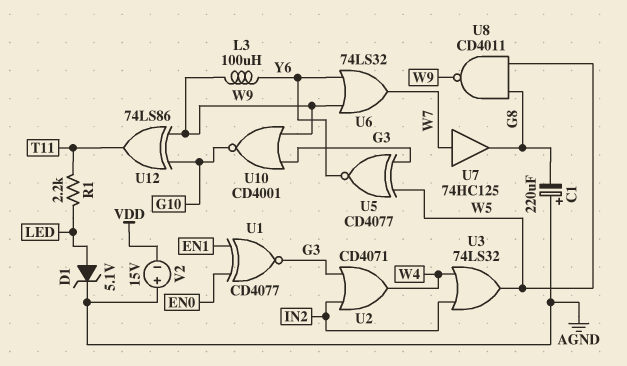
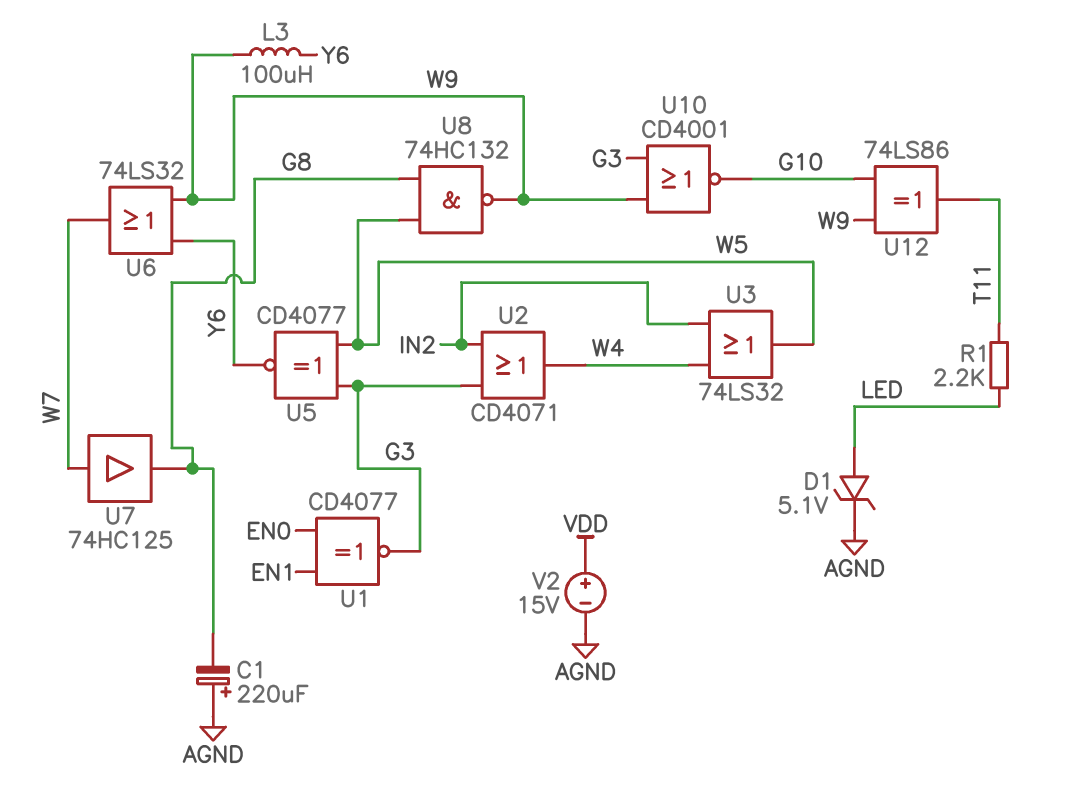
U8: NAND CD4011 (in G8, in W5, out W9) -> NAND 74HC132 (in G8, in W5, out W9)
V2: 15V (plus AGND, minus VDD) -> 15V (plus VDD, minus AGND)

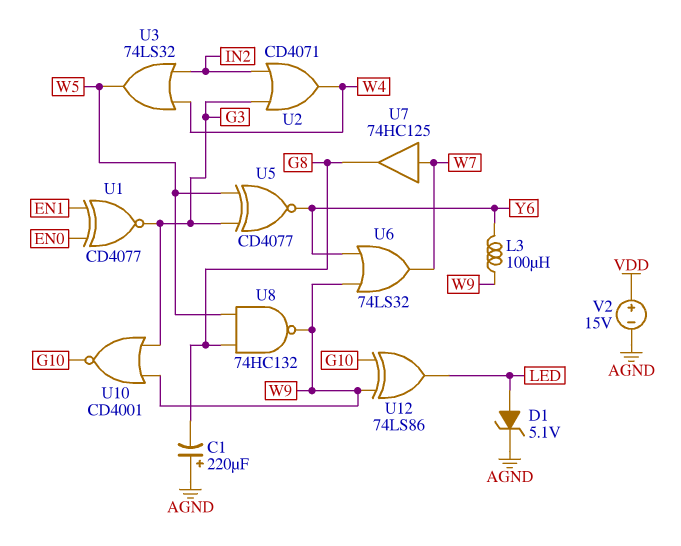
R1: 2.2k (LED, T11) -> none
U12: XOR 74LS86 (in G10, in W9, out T11) -> XOR 74LS86 (in G10, in W9, out LED)

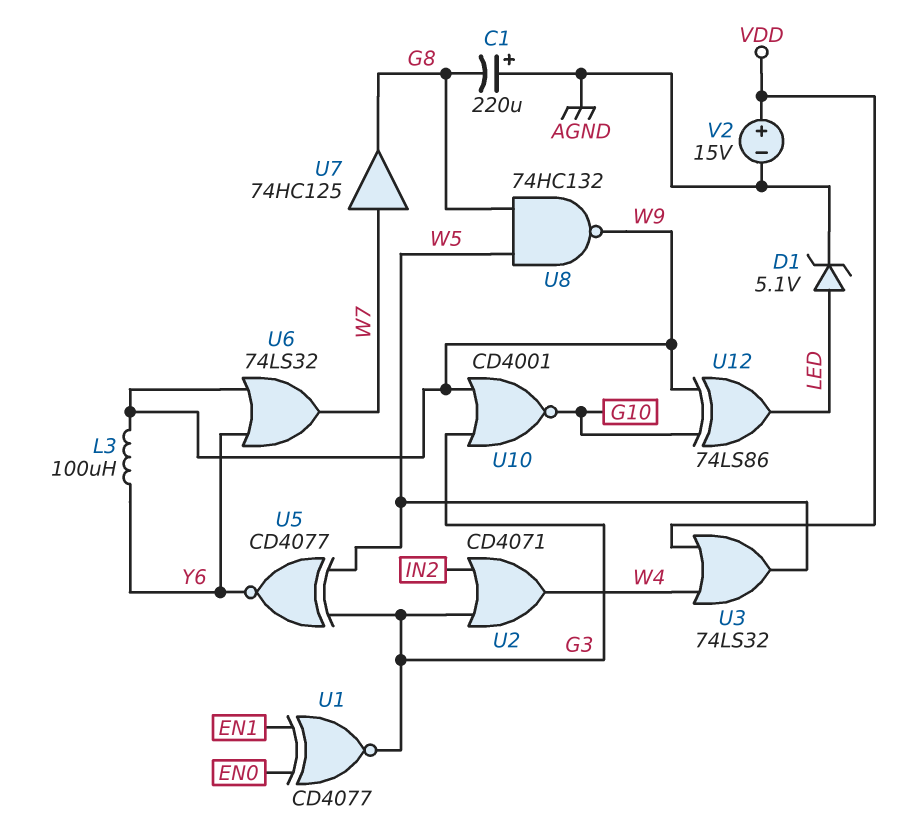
U3: OR 74LS32 (in IN2, in W4, out W5) -> OR 74LS32 (in VDD, in W4, out W5)

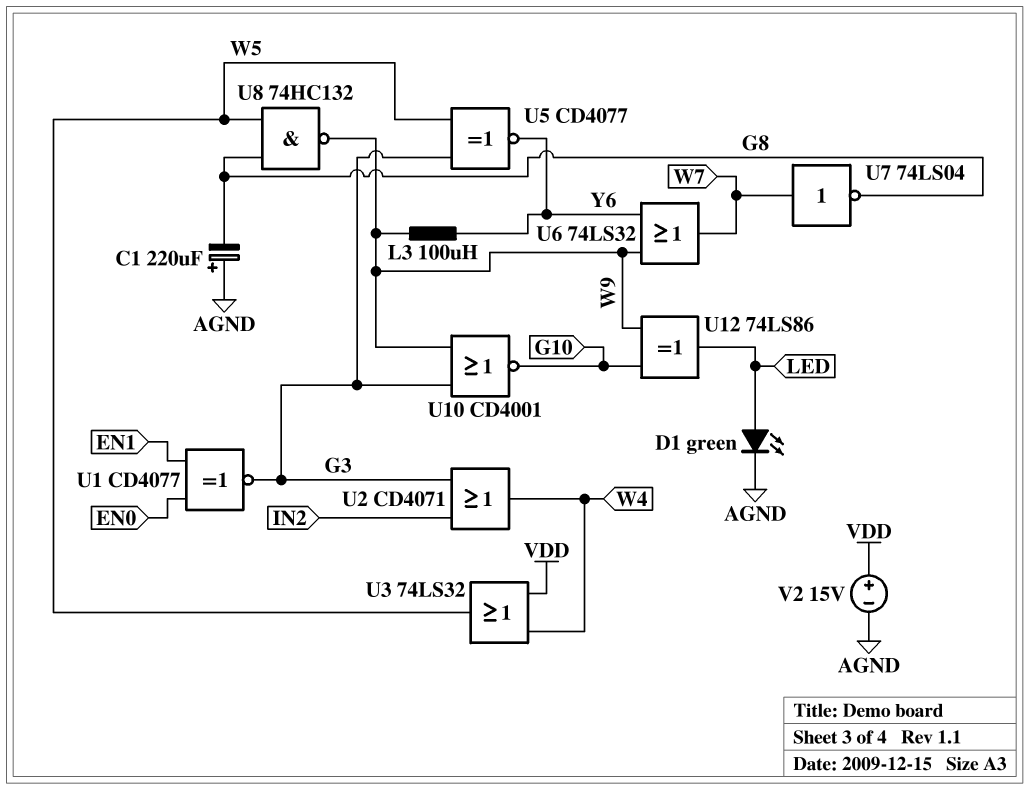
D1: zener 5.1V (A LED, K AGND) -> LED green (A LED, K AGND)
U7: buffer 74HC125 (in W7, out G8) -> NOT 74LS04 (in W7, out G8)

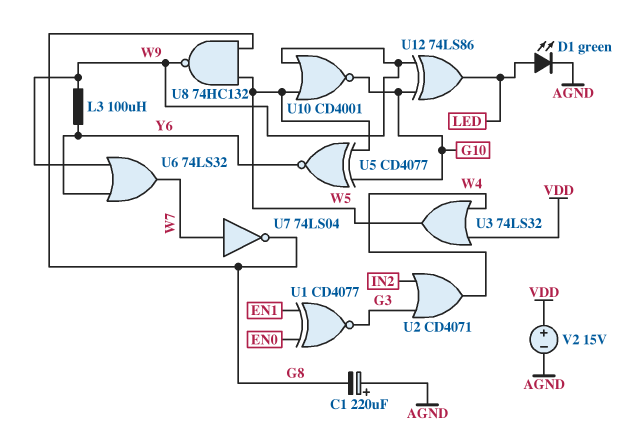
U5: XNOR CD4077 (in G3, in W5, out Y6) -> XNOR CD4077 (in G10, in W5, out Y6)
U10: NOR CD4001 (in G3, in W9, out G10) -> NOR CD4001 (in W5, in W9, out G10)

